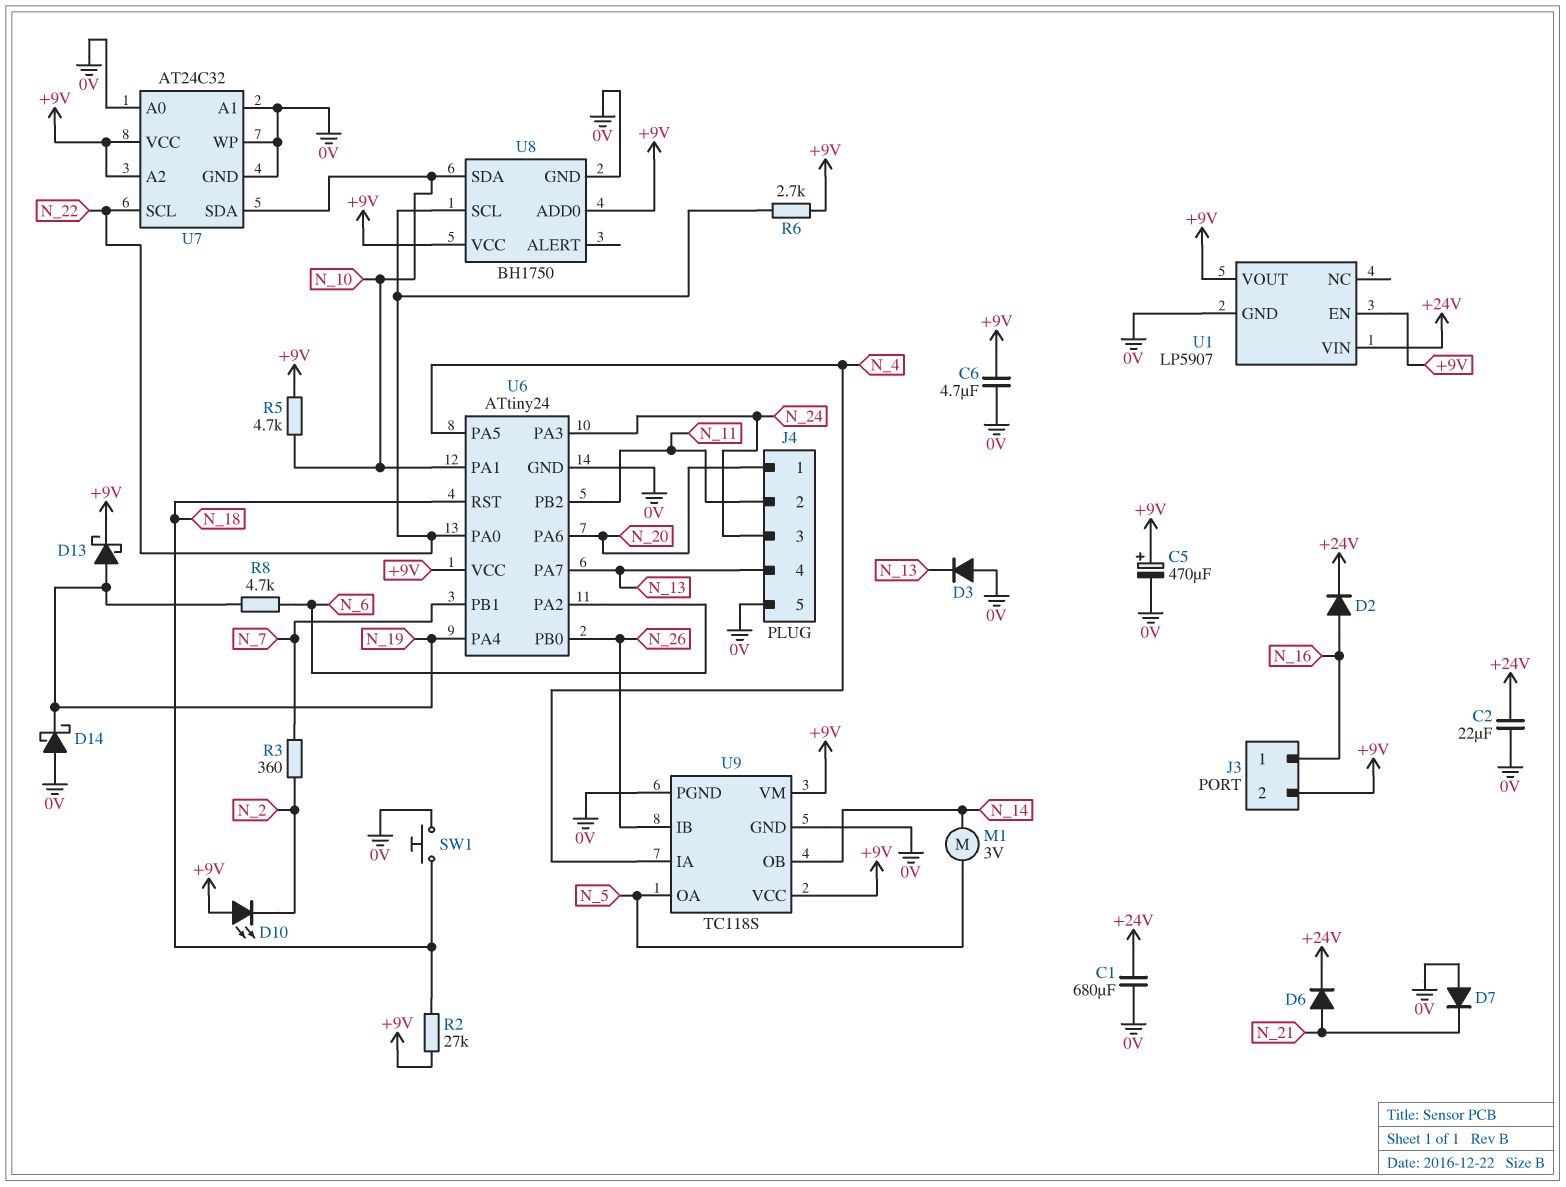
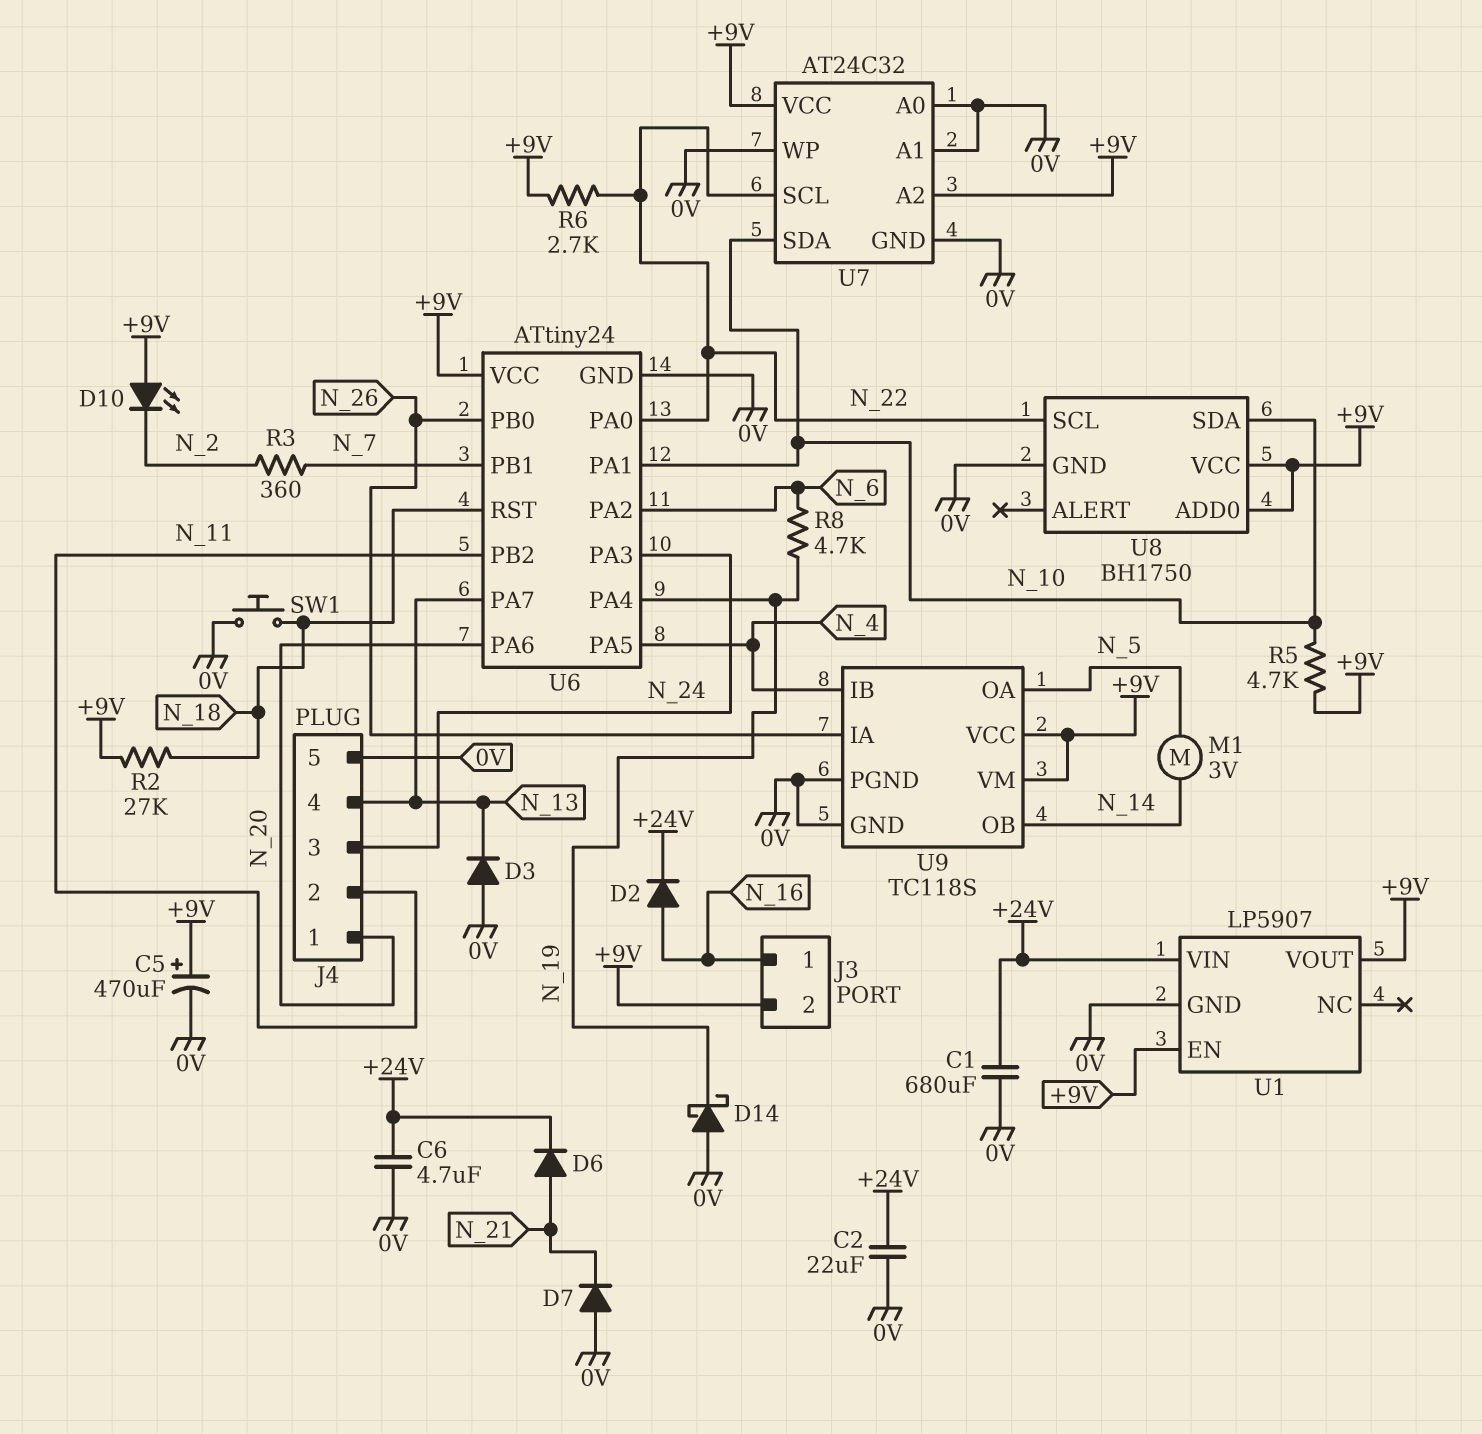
C6: 4.7uF (+9V, 0V) -> 4.7uF (+24V, 0V)
D13: schottky (A N_19, K +9V) -> none
U9 pin IA: N_4 -> N_26
U9 pin IB: N_26 -> N_4

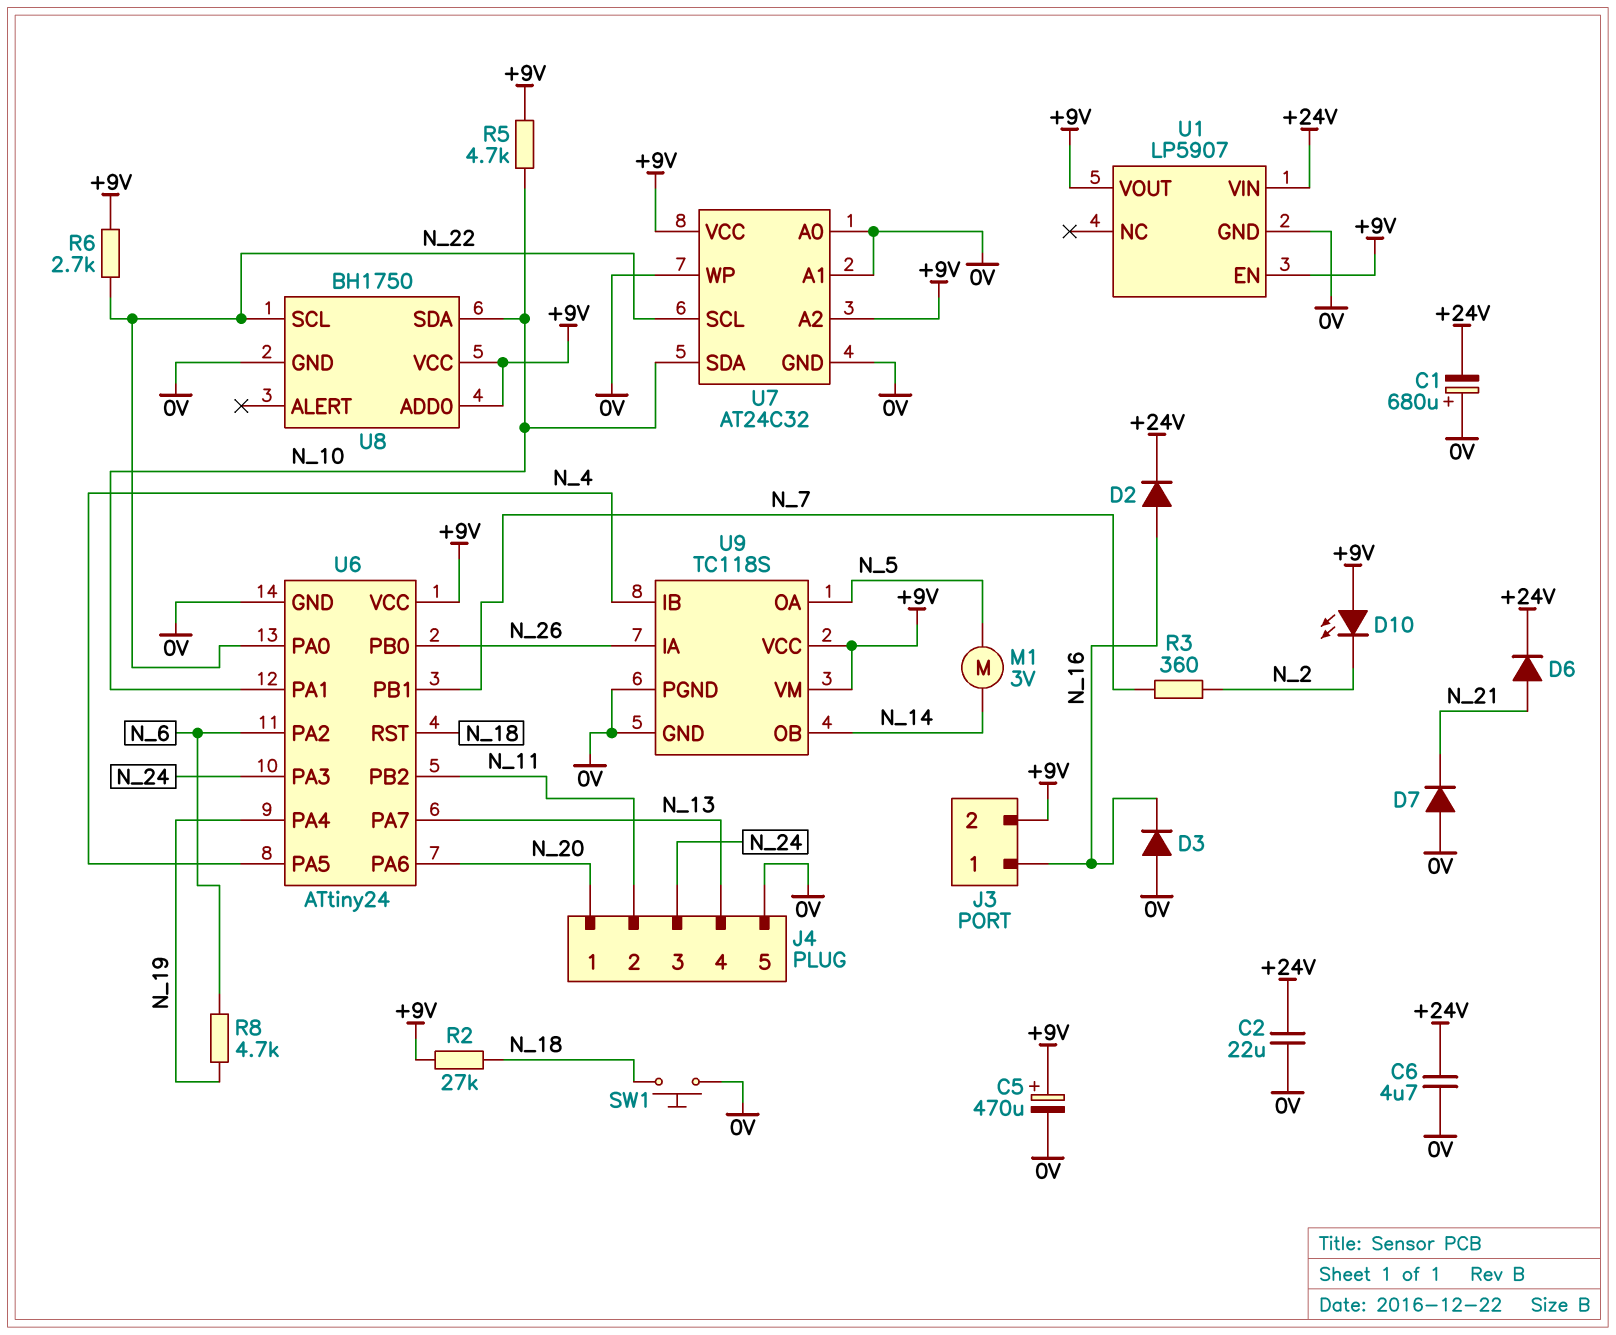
C1: 680uF (+24V, 0V) -> 680uF (plus 0V, minus +24V)
D3: diode (A 0V, K N_13) -> diode (A 0V, K N_16)
D14: schottky (A 0V, K N_19) -> none

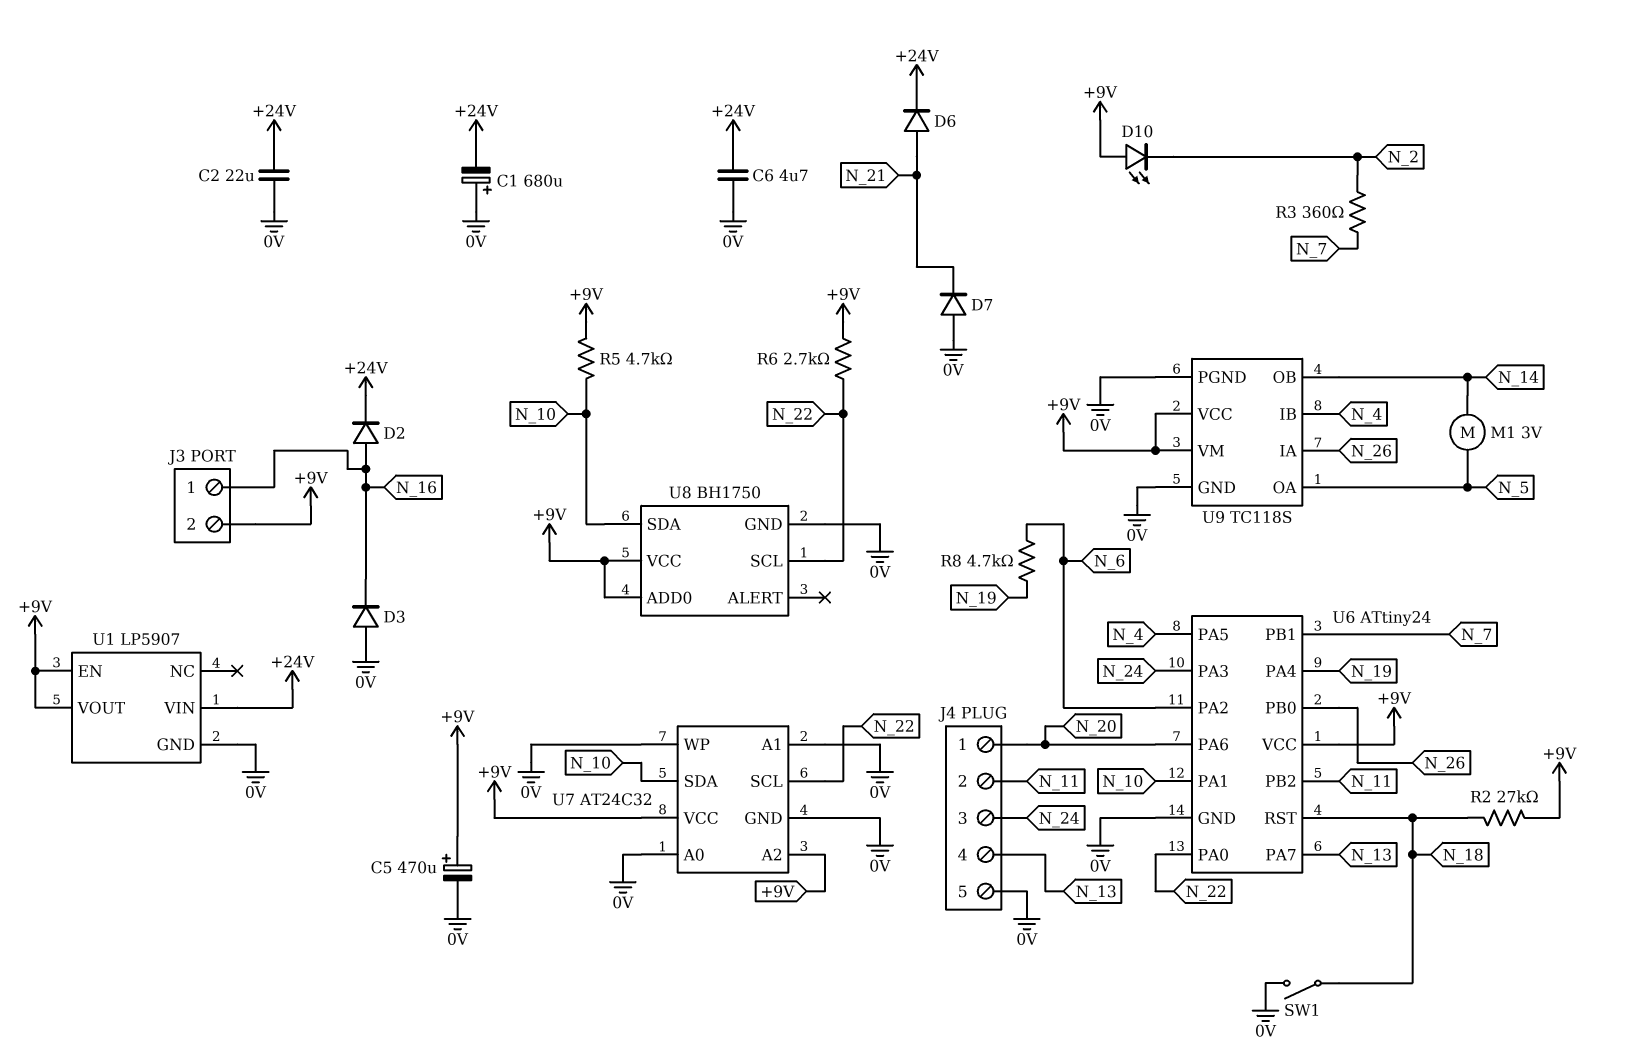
SW1: button (0V, N_18) -> switch (0V, N_18)

